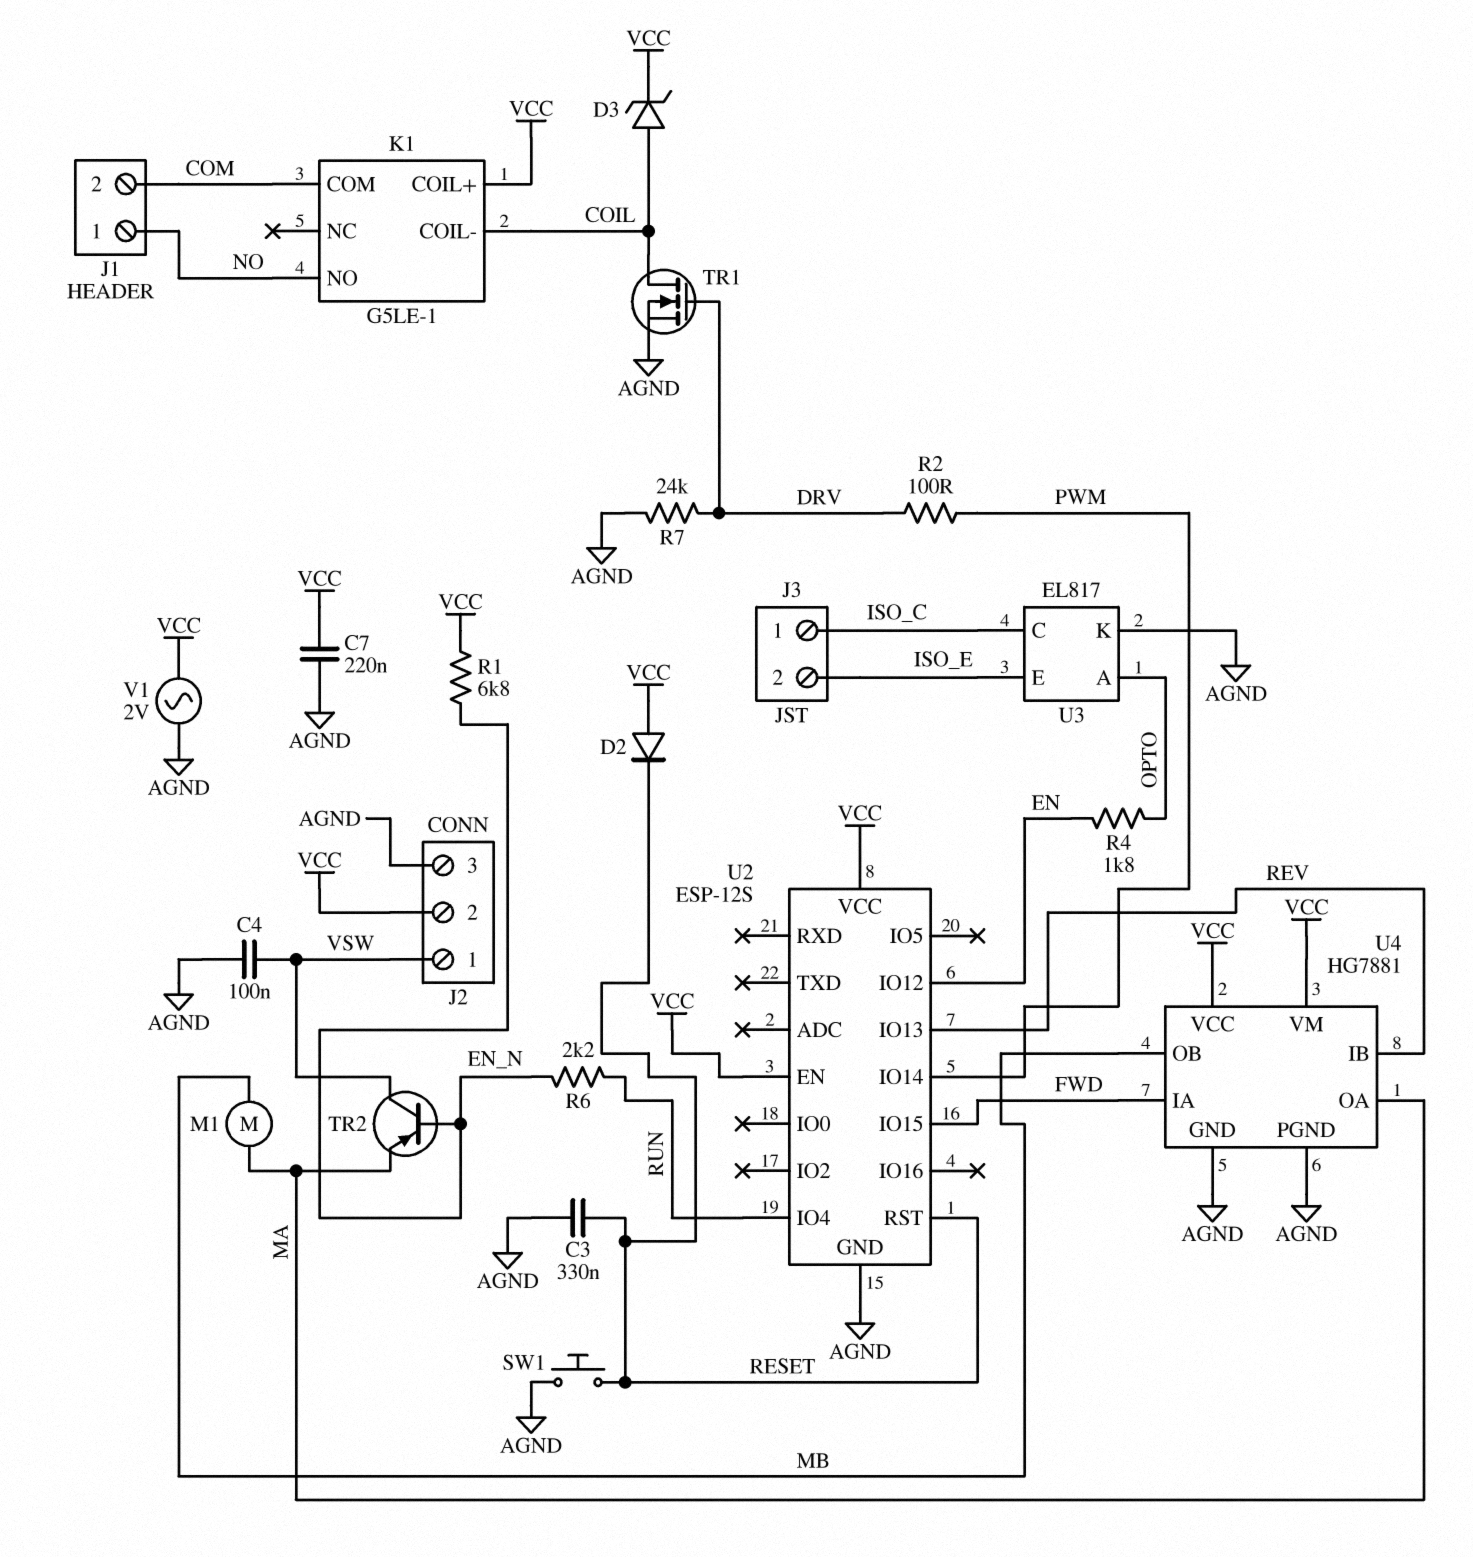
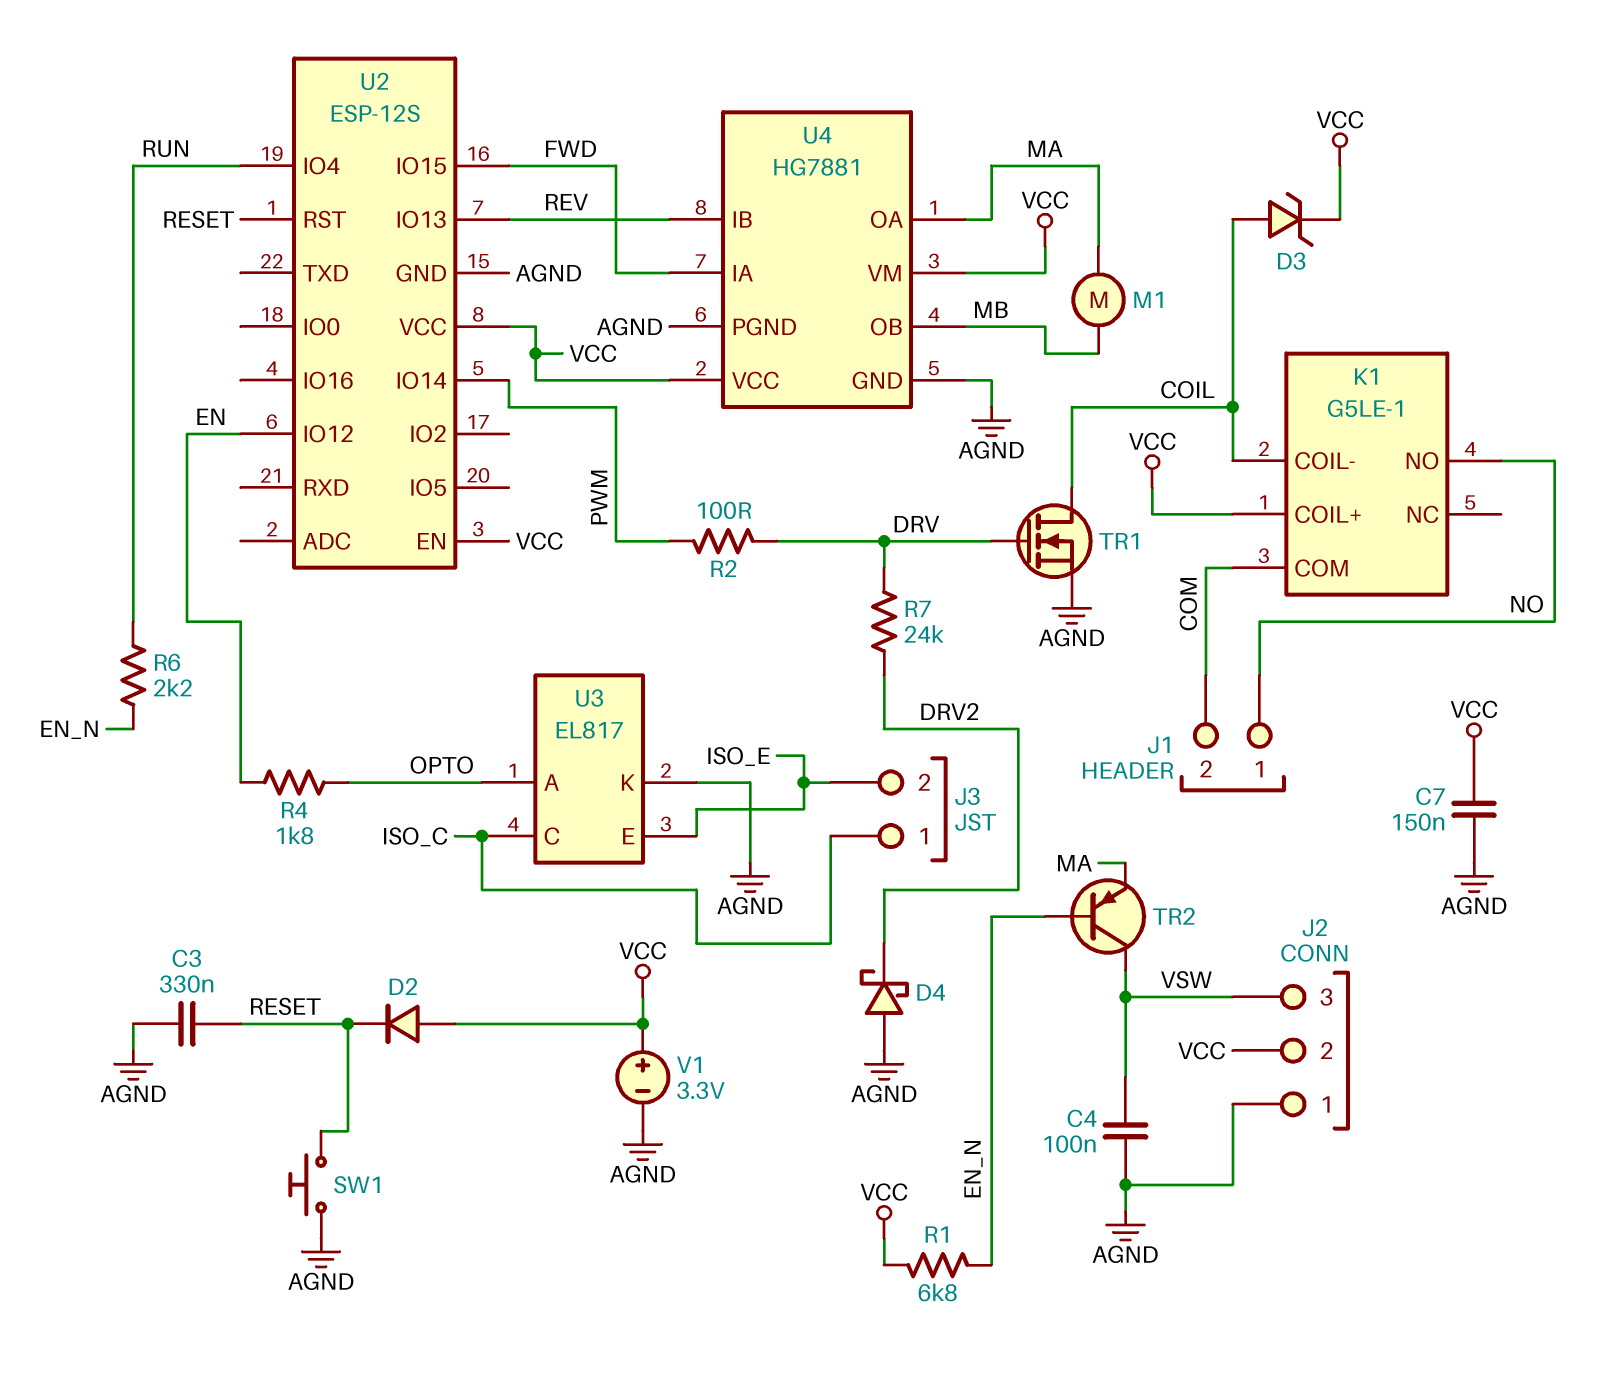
C7: 220nF (AGND, VCC) -> 150nF (AGND, VCC)
D4: none -> schottky (A AGND, K DRV2)
J2 pin 1: VSW -> AGND
J2 pin 3: AGND -> VSW
R7: 24k (AGND, DRV) -> 24k (DRV, DRV2)
V1: AC 2V (AGND, VCC) -> 3.3V (plus VCC, minus AGND)

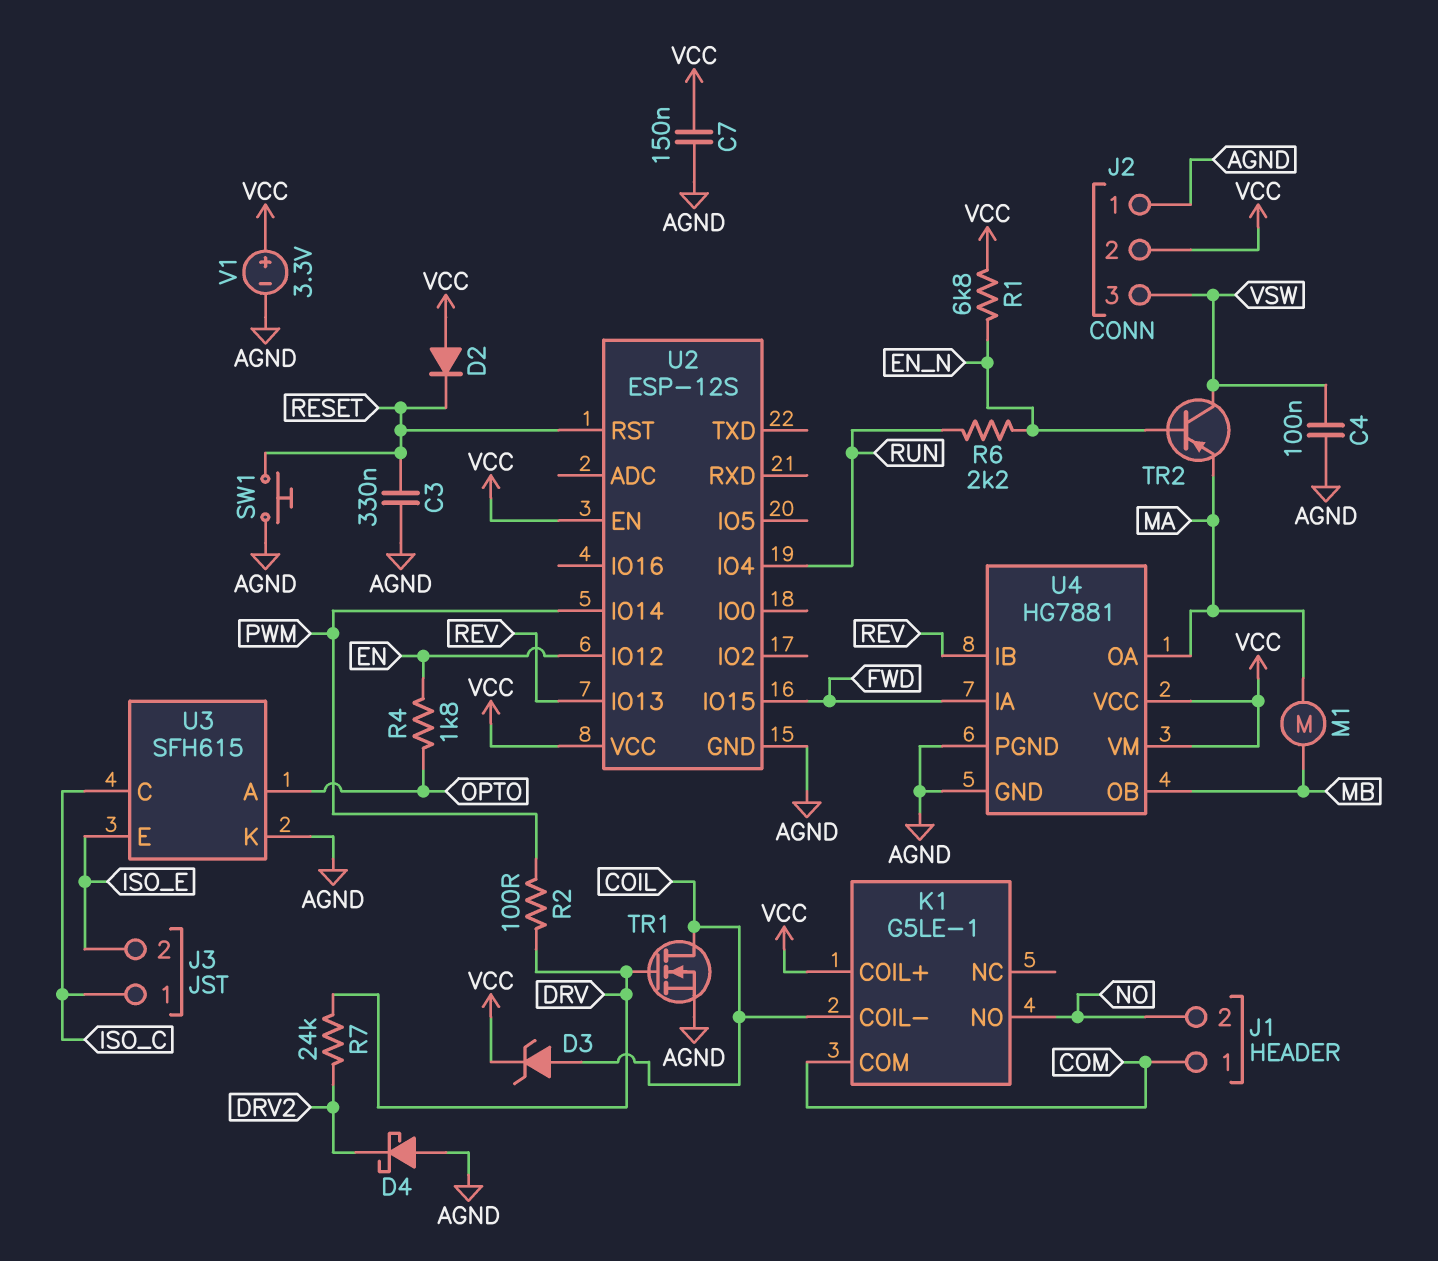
J1 pin 1: NO -> COM
J1 pin 2: COM -> NO
U3: EL817 -> SFH615

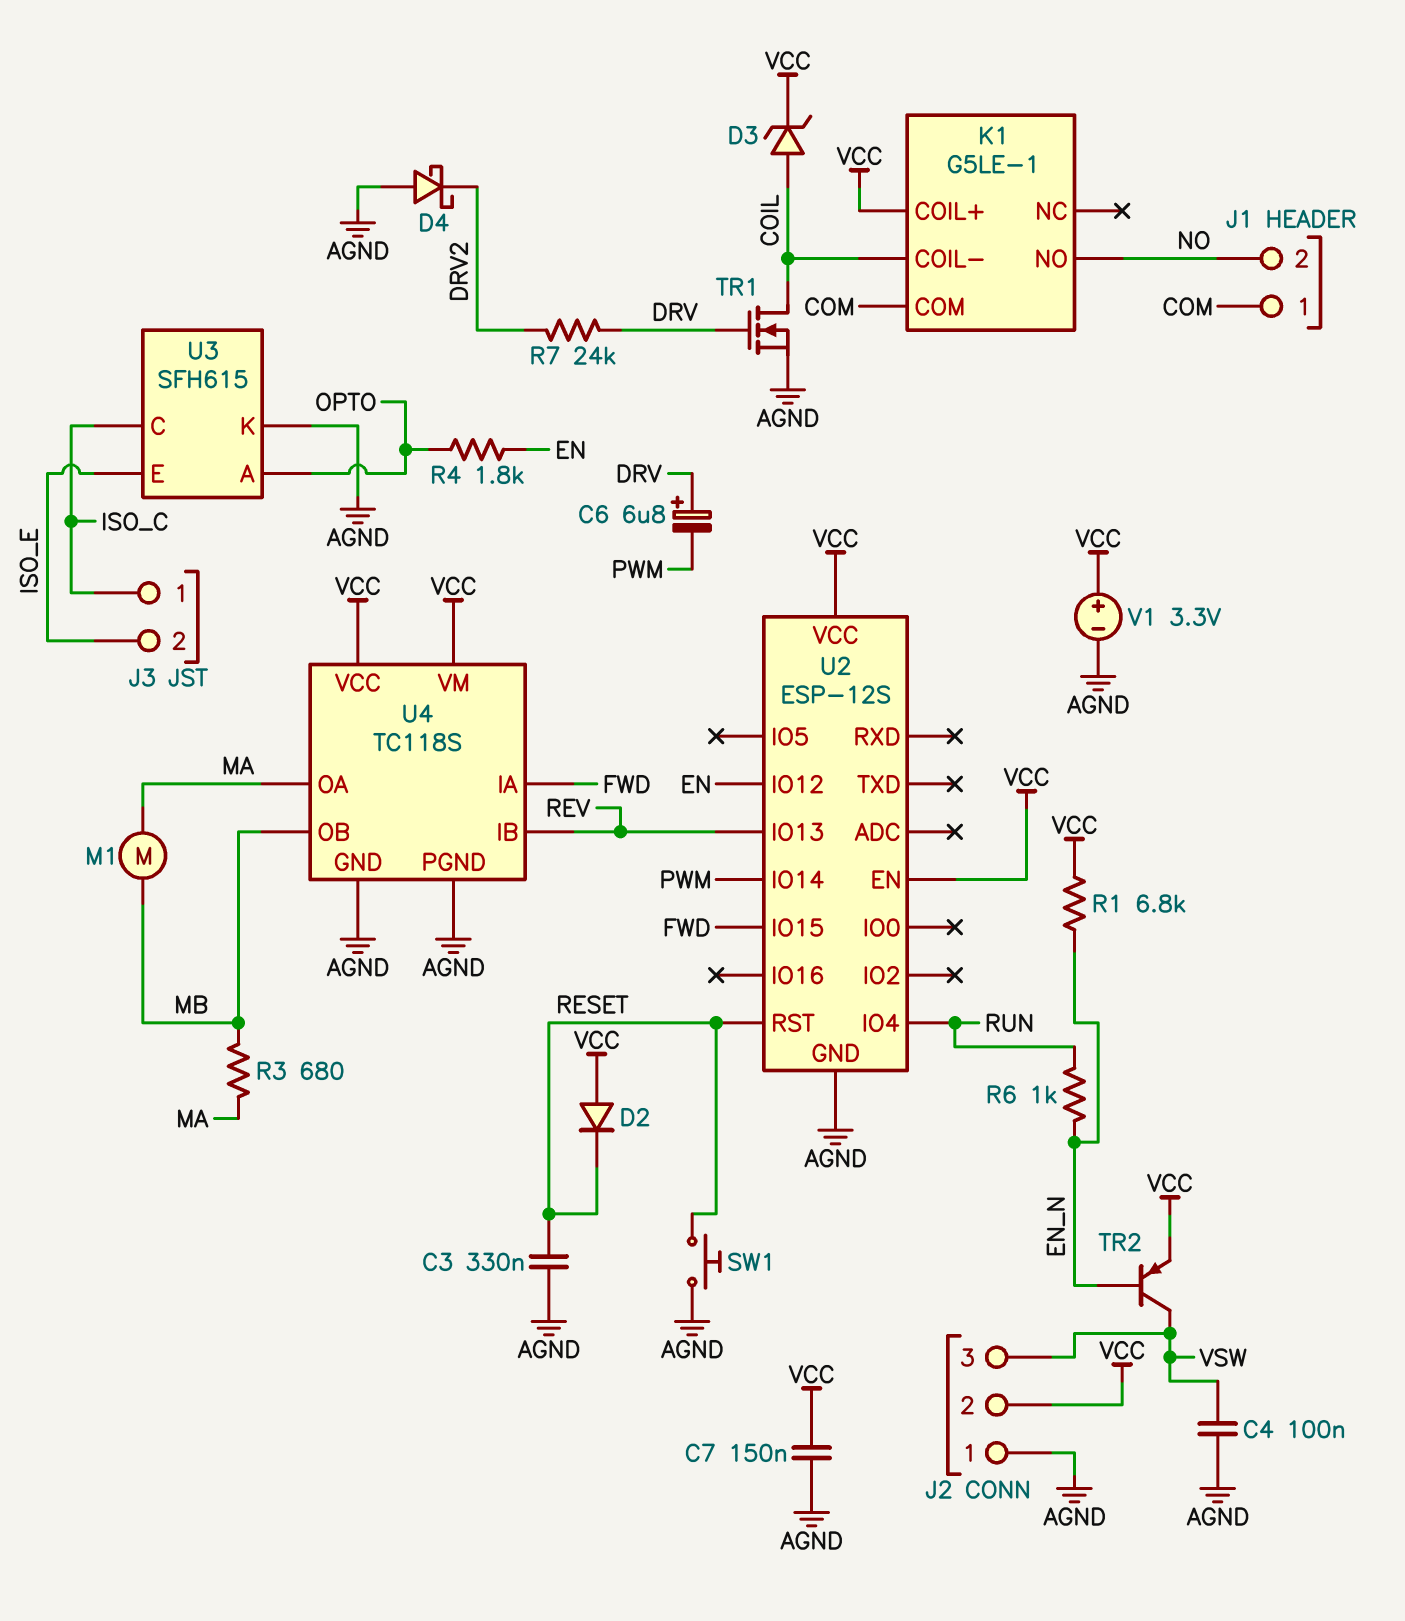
C6: none -> 6.8uF (plus DRV, minus PWM)
R2: 100 (DRV, PWM) -> none
R3: none -> 680 (MA, MB)
R6: 2.2k (EN_N, RUN) -> 1k (EN_N, RUN)
TR2: PNP (B EN_N, C VSW, E MA) -> PNP (B EN_N, C VSW, E VCC)
U4: HG7881 -> TC118S

